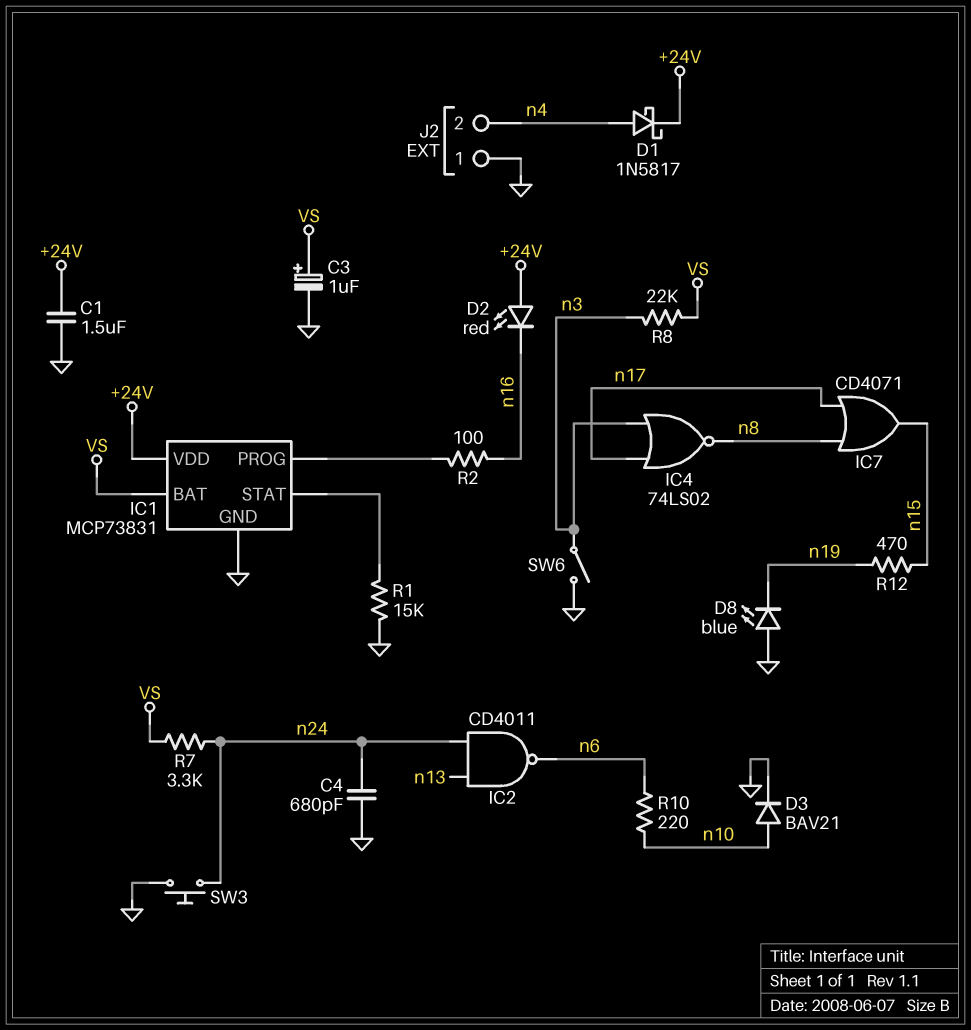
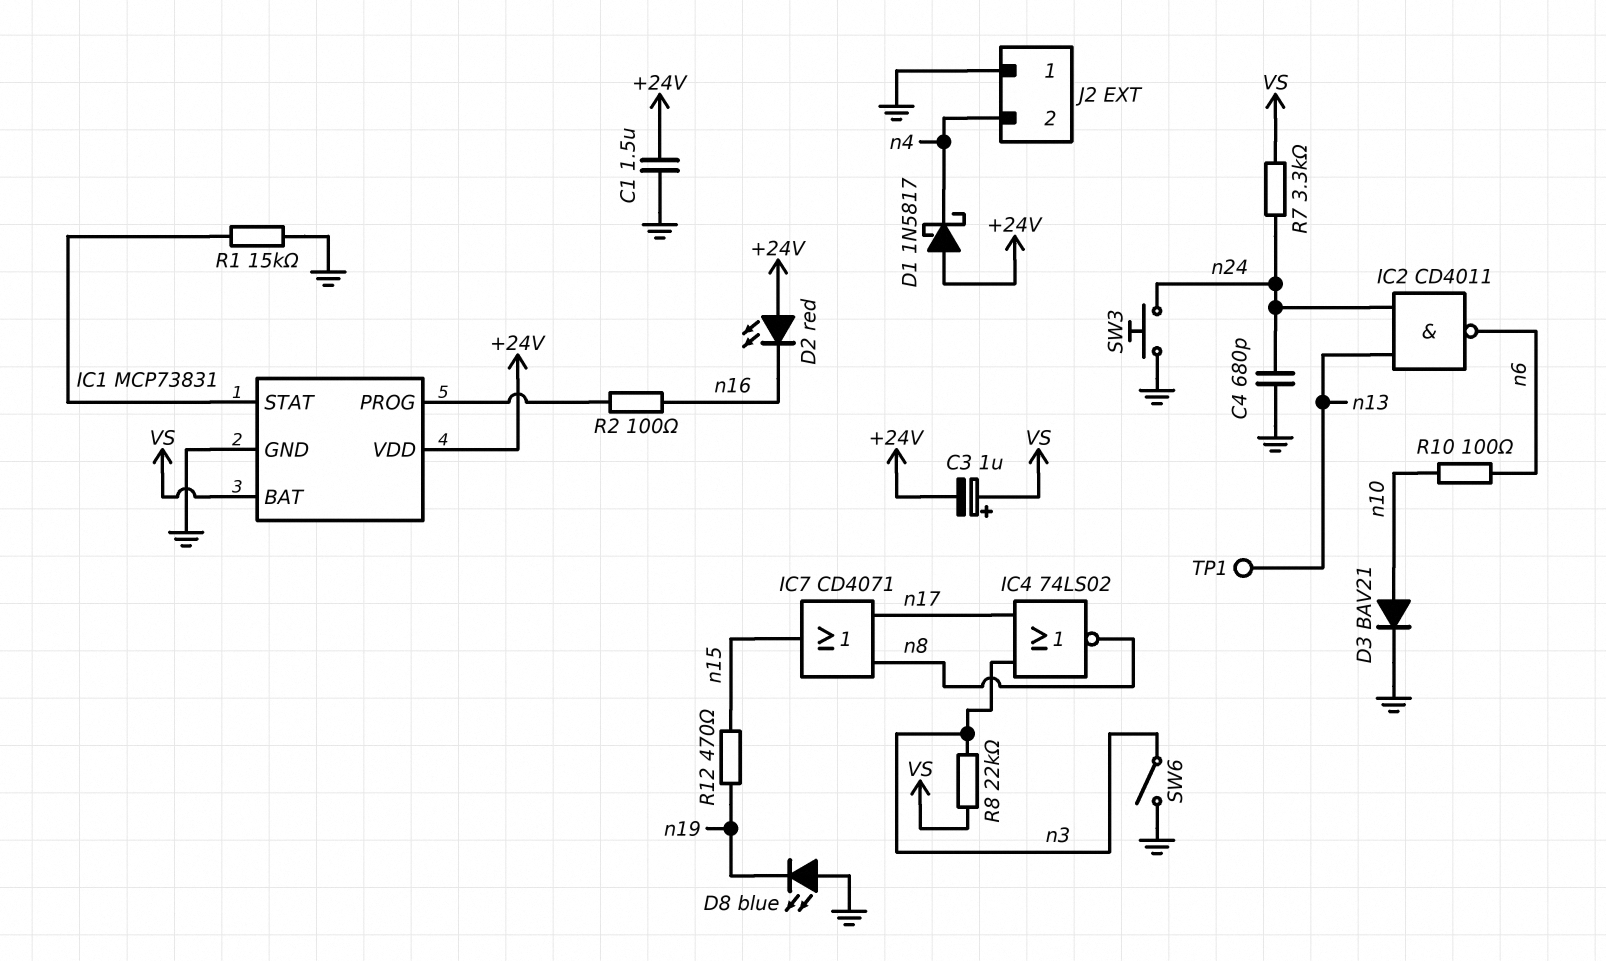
C3: 1uF (plus VS, minus GND) -> 1uF (plus VS, minus +24V)
D1: schottky 1N5817 (A n4, K +24V) -> schottky 1N5817 (A +24V, K n4)
R10: 220 (n6, n10) -> 100 (n6, n10)
TP1: none -> test point (n13)

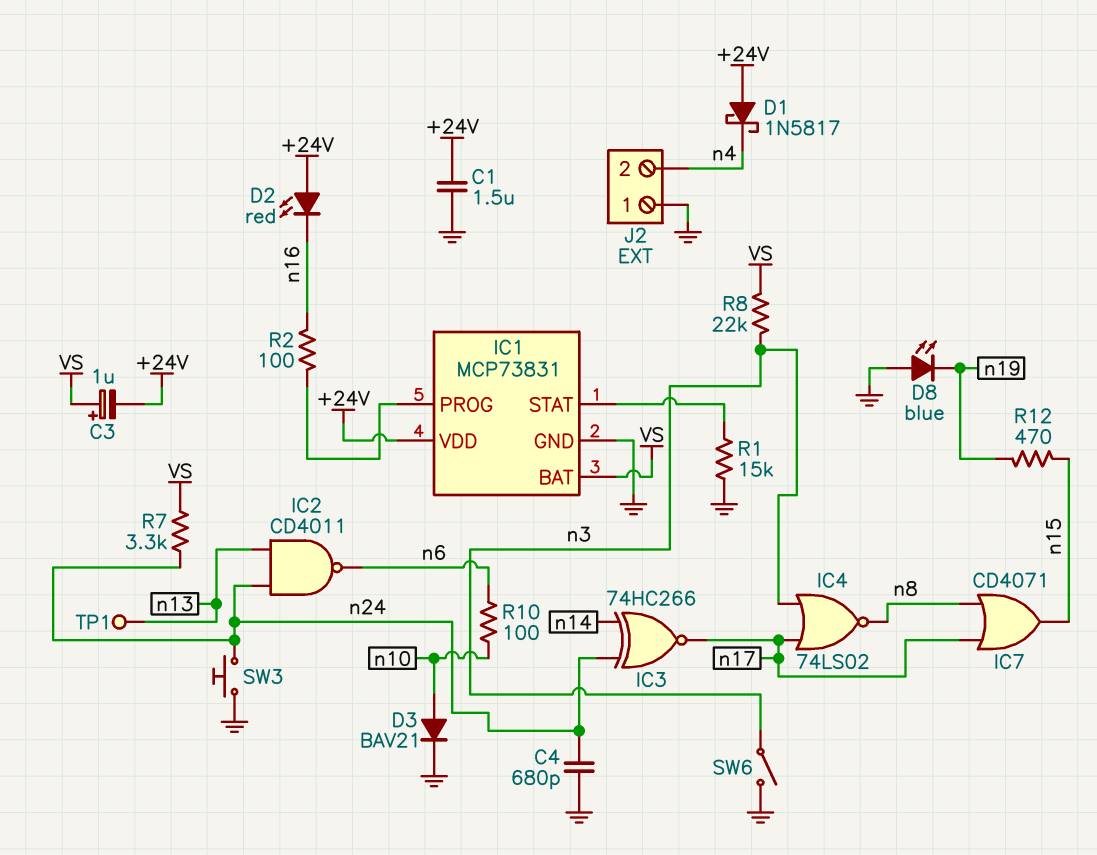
IC3: none -> XNOR 74HC266 (in n14, in n24, out n17)

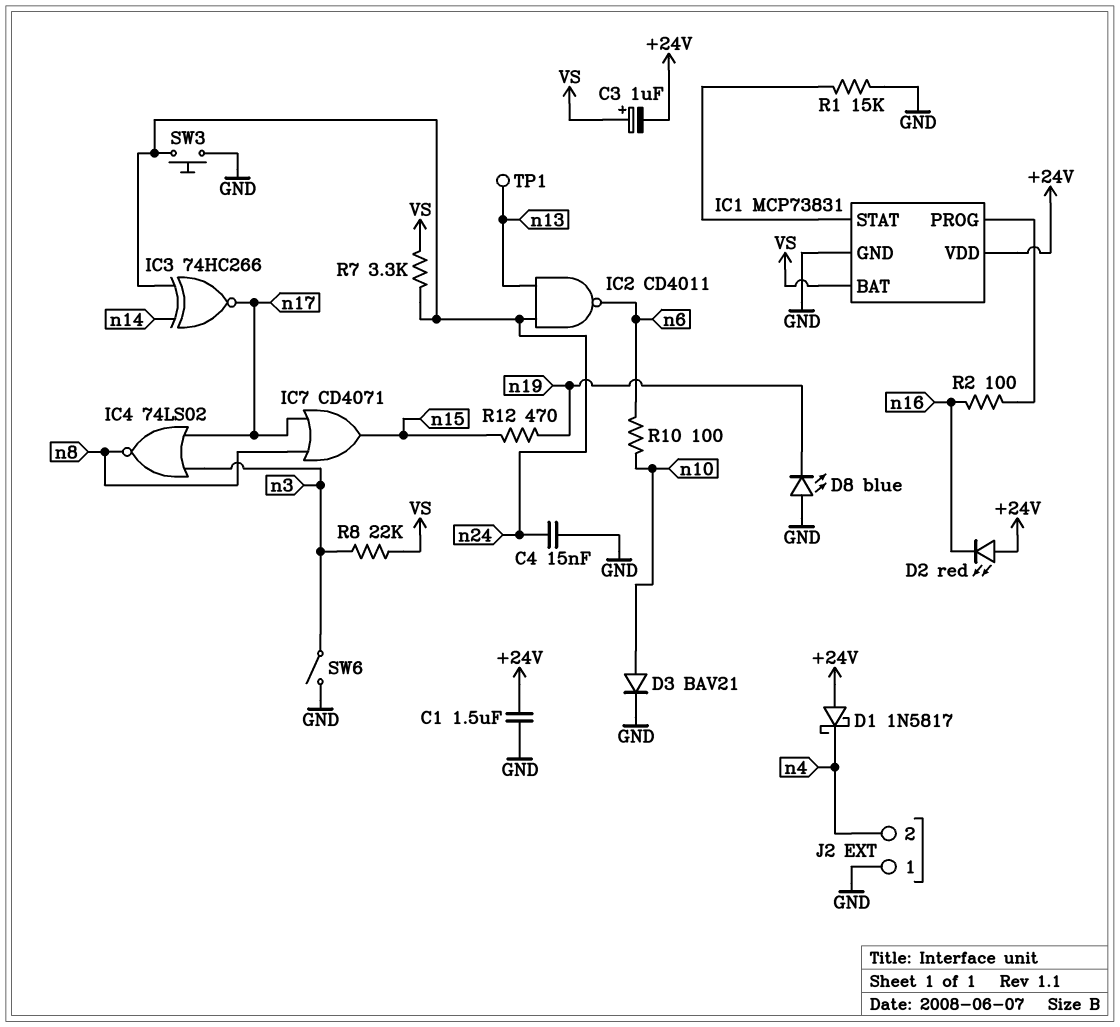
C4: 680pF (GND, n24) -> 15nF (GND, n24)

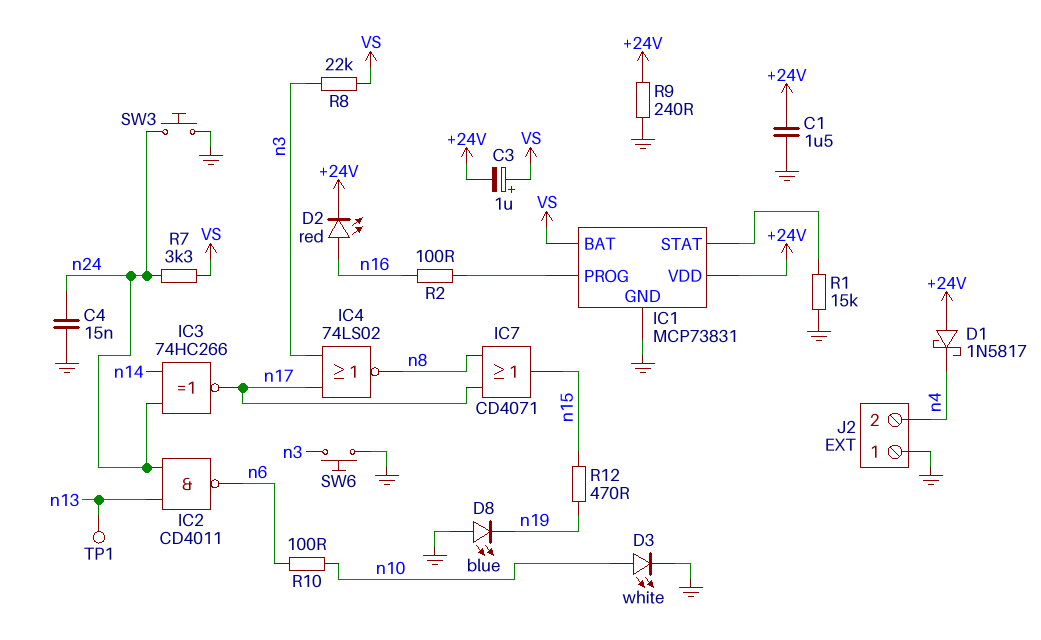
D2: LED red (A +24V, K n16) -> LED red (A n16, K +24V)
D3: diode BAV21 (A n10, K GND) -> LED white (A n10, K GND)
R9: none -> 240 (+24V, GND)
SW6: switch (GND, n3) -> button (GND, n3)

